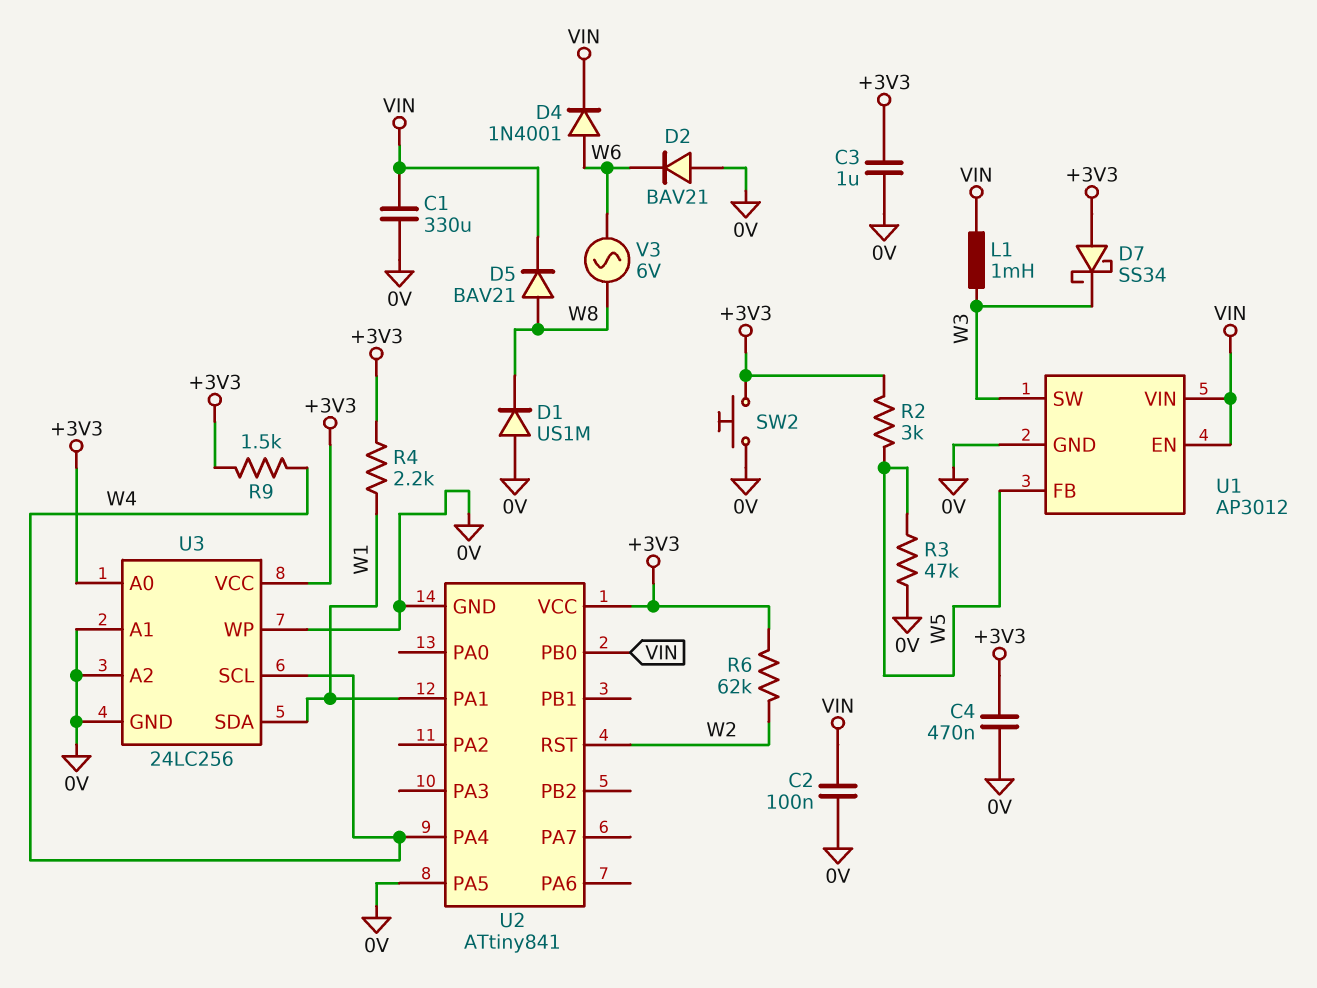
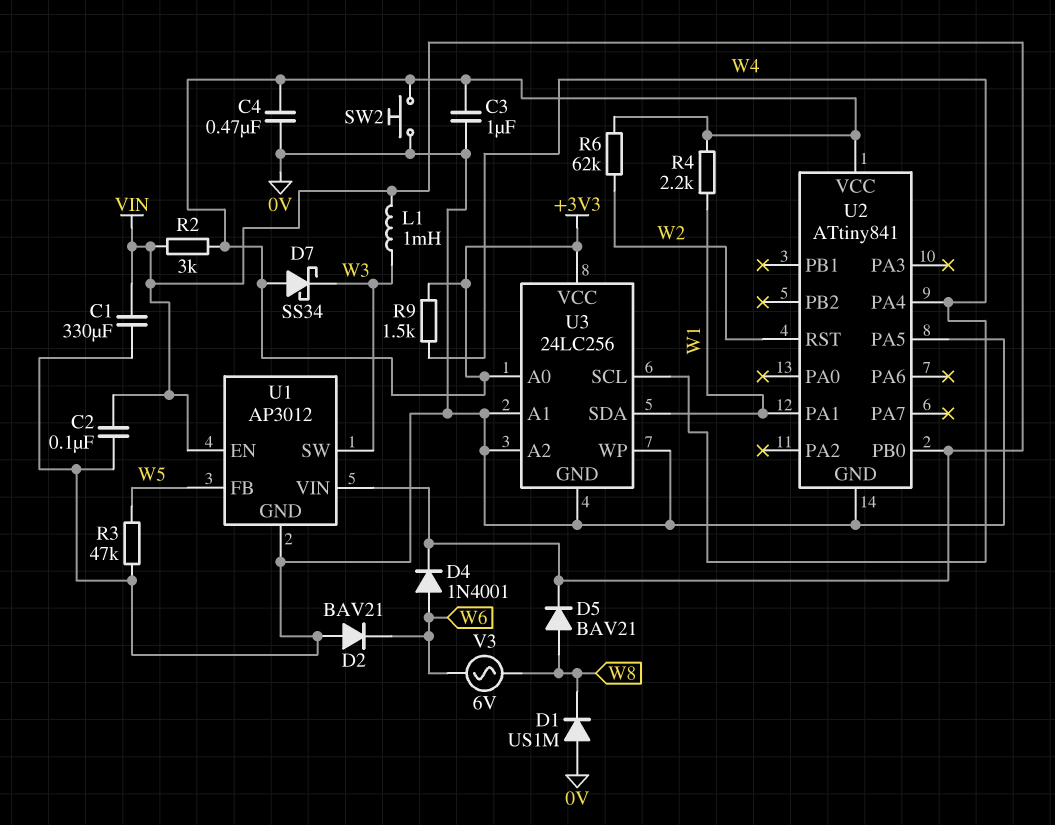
R2: 3k (+3V3, W5) -> 3k (+3V3, VIN)

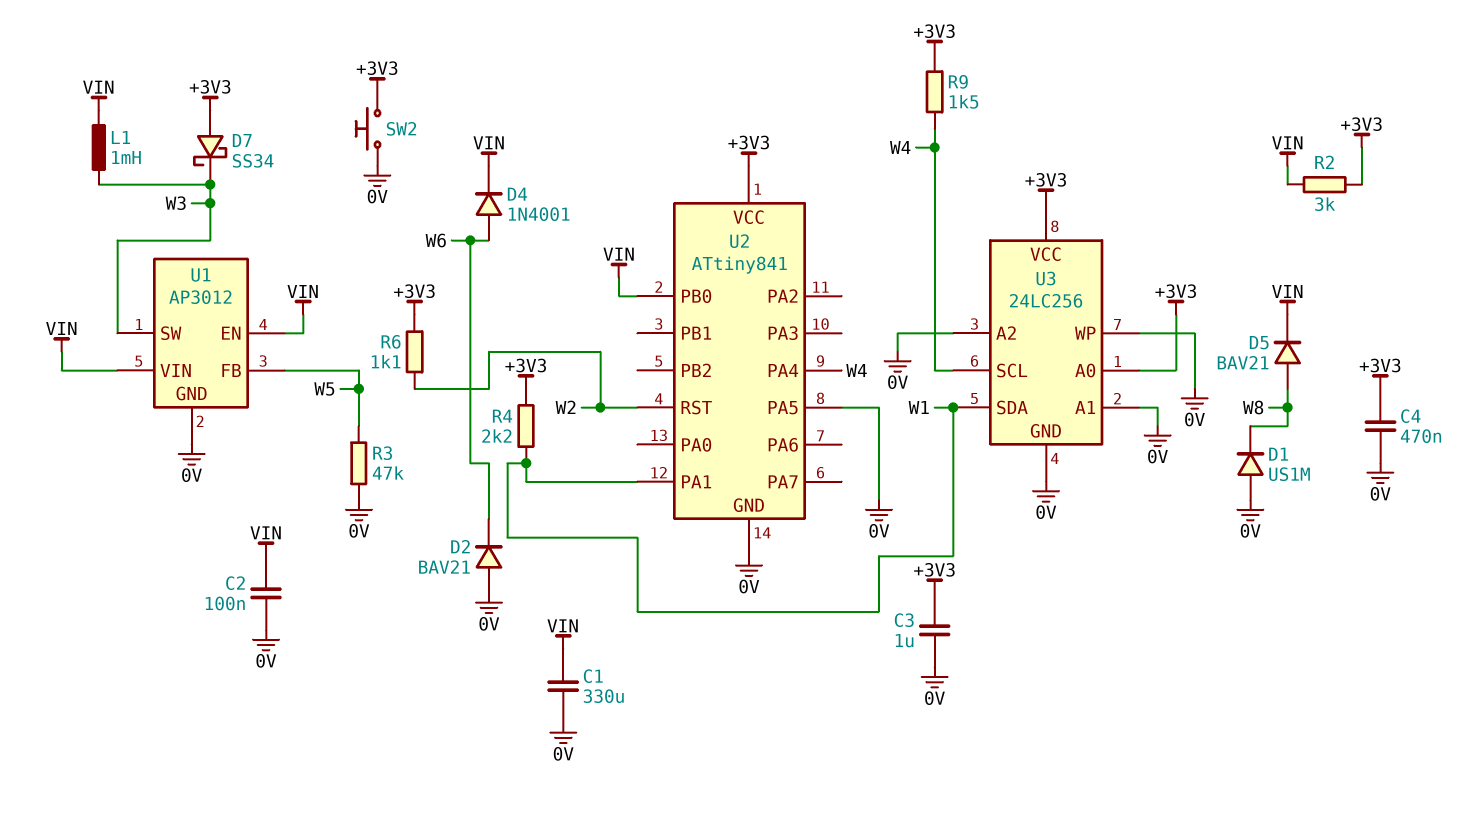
R6: 62k (+3V3, W2) -> 1.1k (+3V3, W2)
V3: AC 6V (W6, W8) -> none

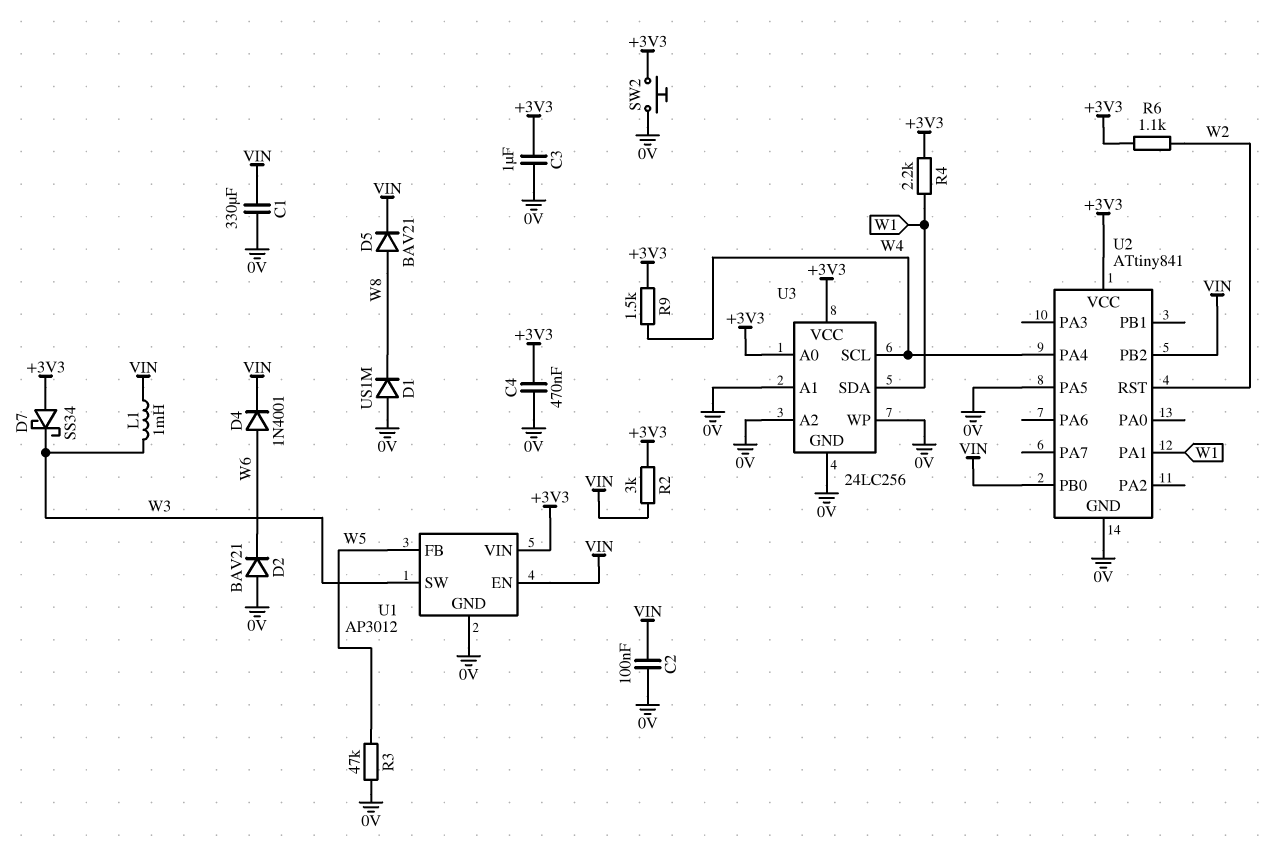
U1 pin VIN: VIN -> +3V3
U2 pin PB2: none -> VIN

